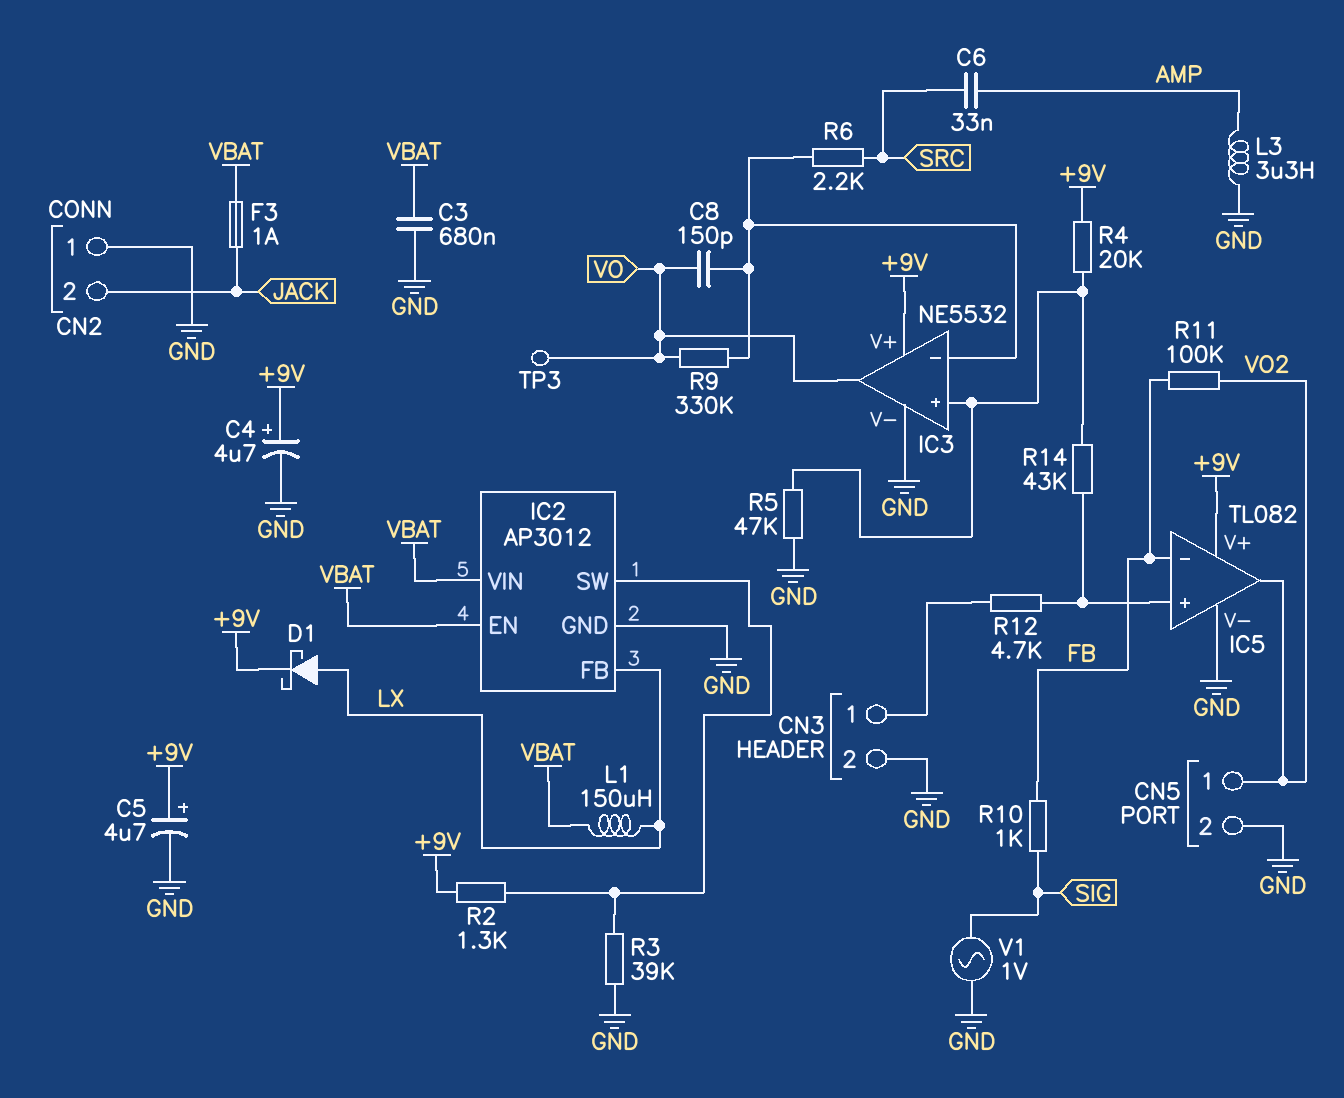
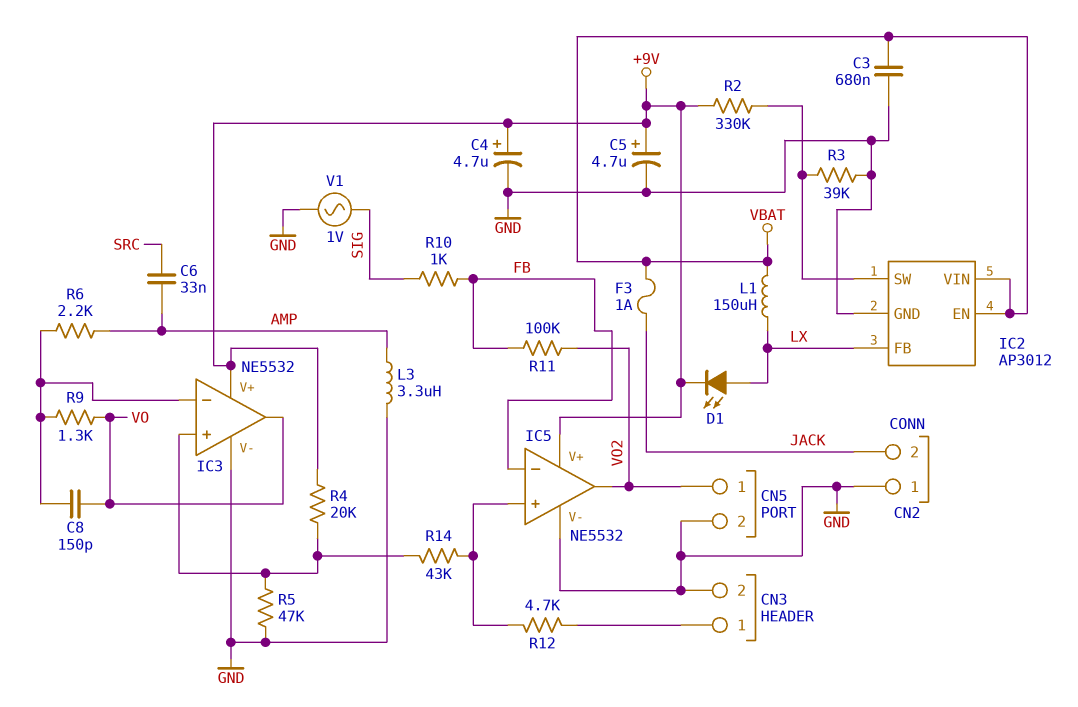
D1: schottky (A LX, K +9V) -> LED (A LX, K +9V)
IC5: TL082 -> NE5532
R2: 1.3k (+9V, IC2/SW) -> 330k (+9V, IC2/SW)
R6: 2.2k (IC3/in-, SRC) -> 2.2k (AMP, IC3/in-)
R9: 330k (IC3/in-, VO) -> 1.3k (IC3/in-, VO)
TP3: test point (VO) -> none

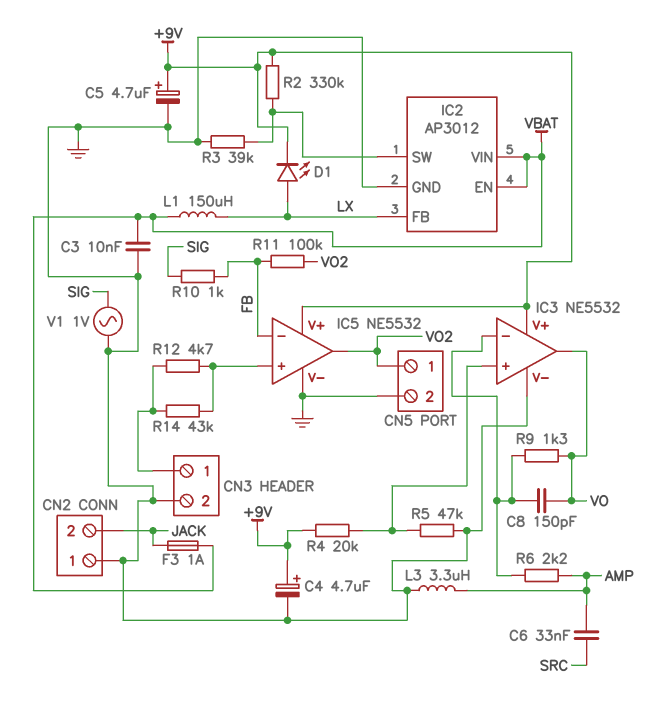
C3: 680nF (GND, VBAT) -> 10nF (GND, VBAT)
R14: 43k (IC3/in+, IC5/in+) -> 43k (CN3/1, IC5/in+)

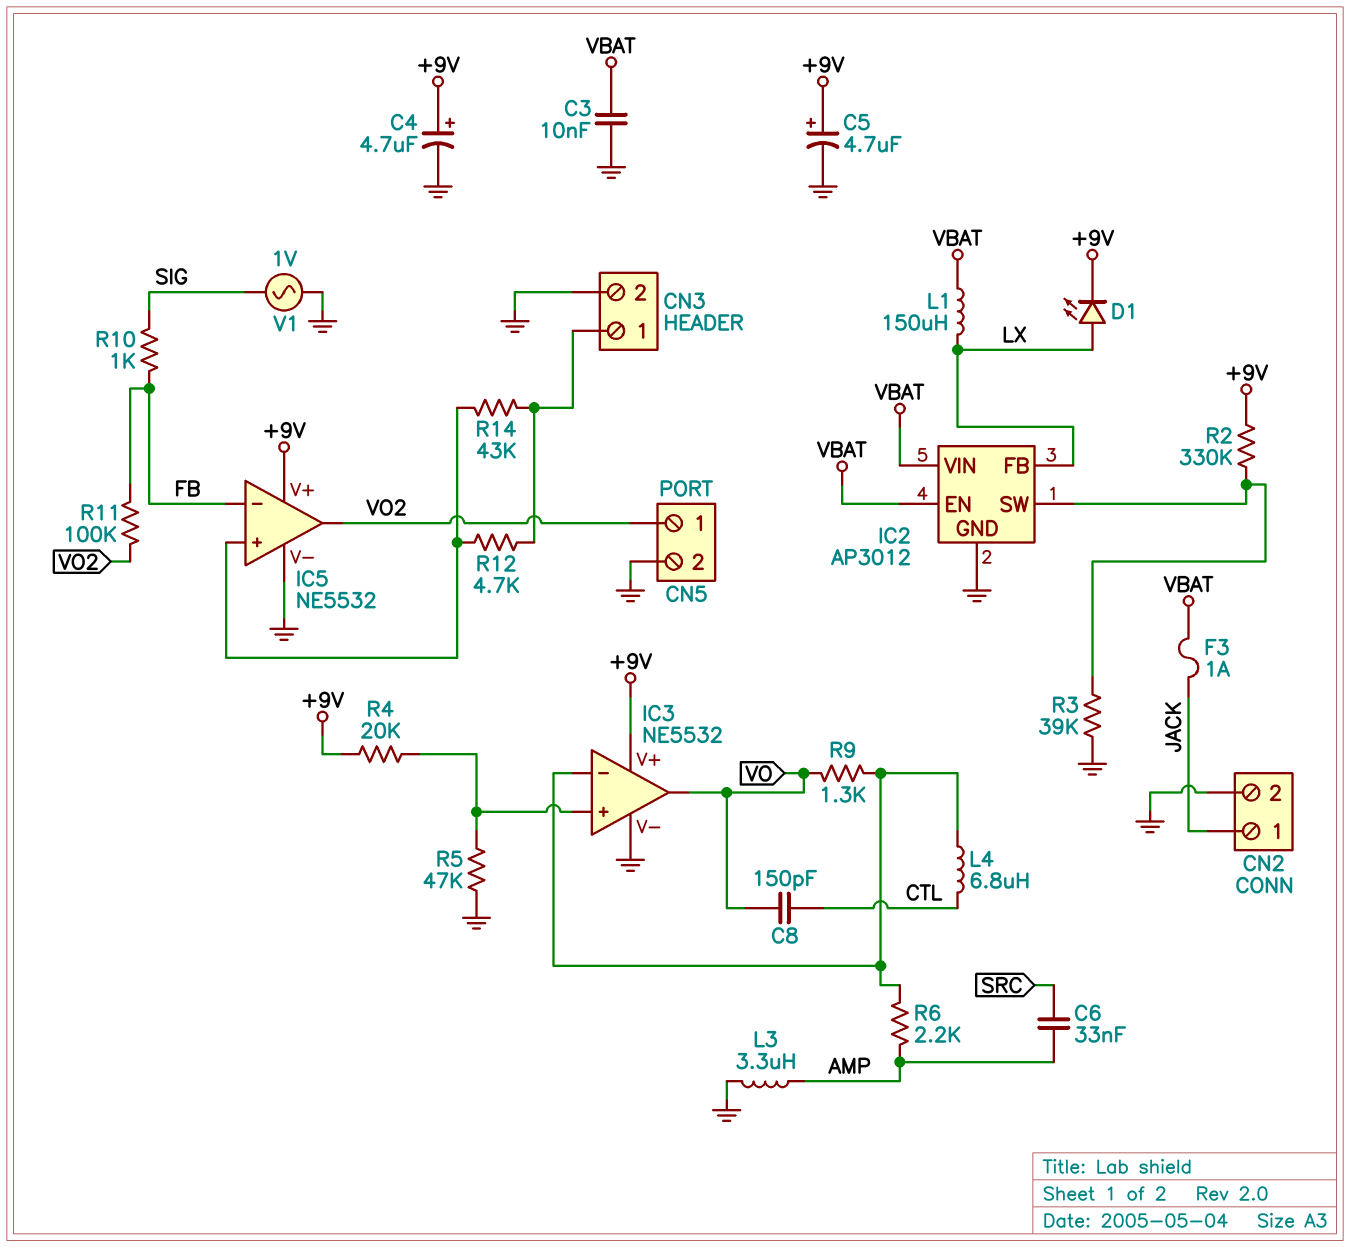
C8: 150pF (IC3/in-, VO) -> 150pF (CTL, VO)
CN2 pin 1: GND -> JACK
CN2 pin 2: JACK -> GND
L4: none -> 6.8uH (CTL, IC3/in-)

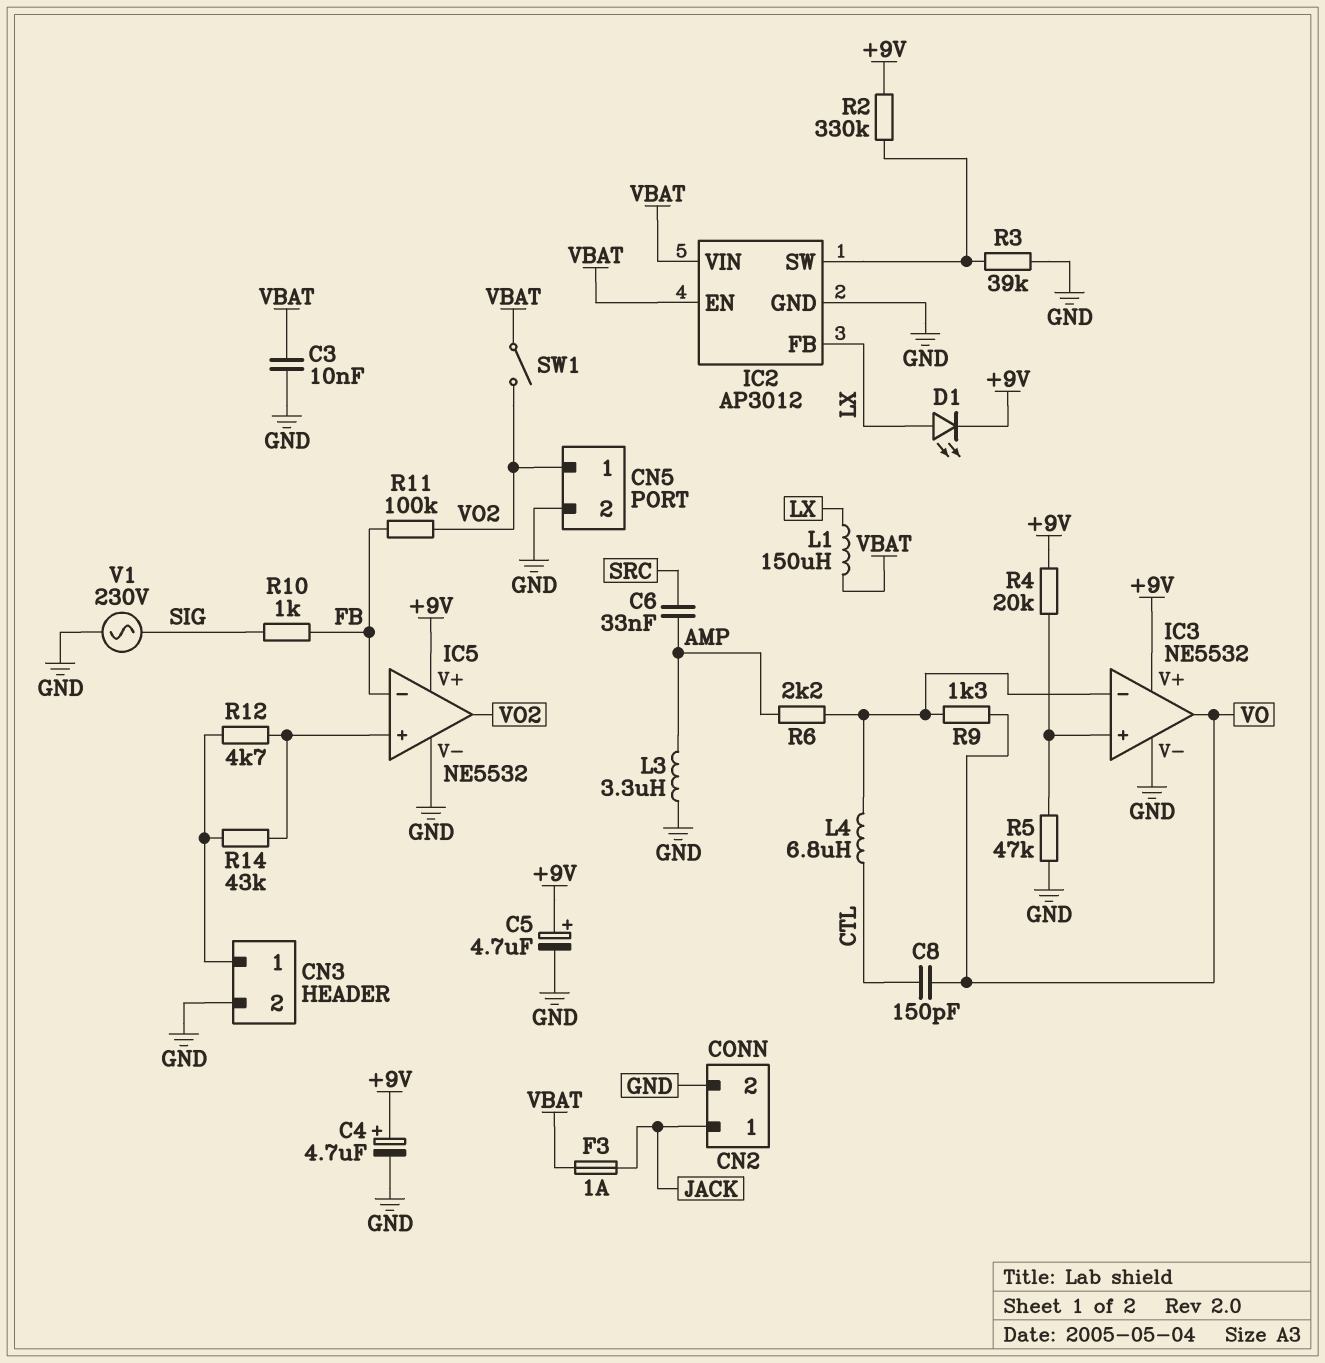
SW1: none -> switch (VBAT, VO2)
V1: AC 1V (GND, SIG) -> AC 230V (GND, SIG)

